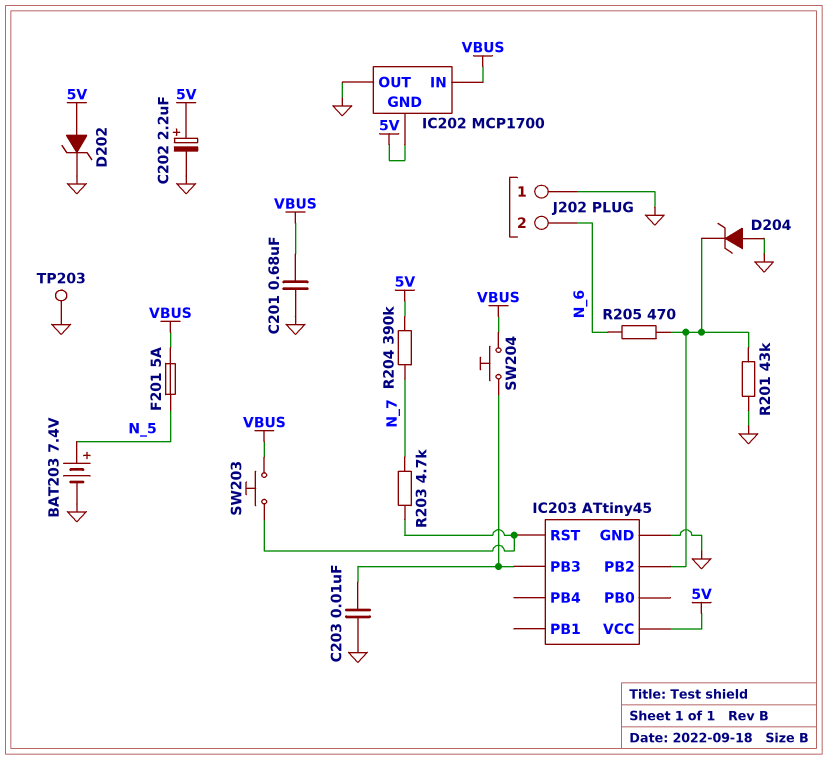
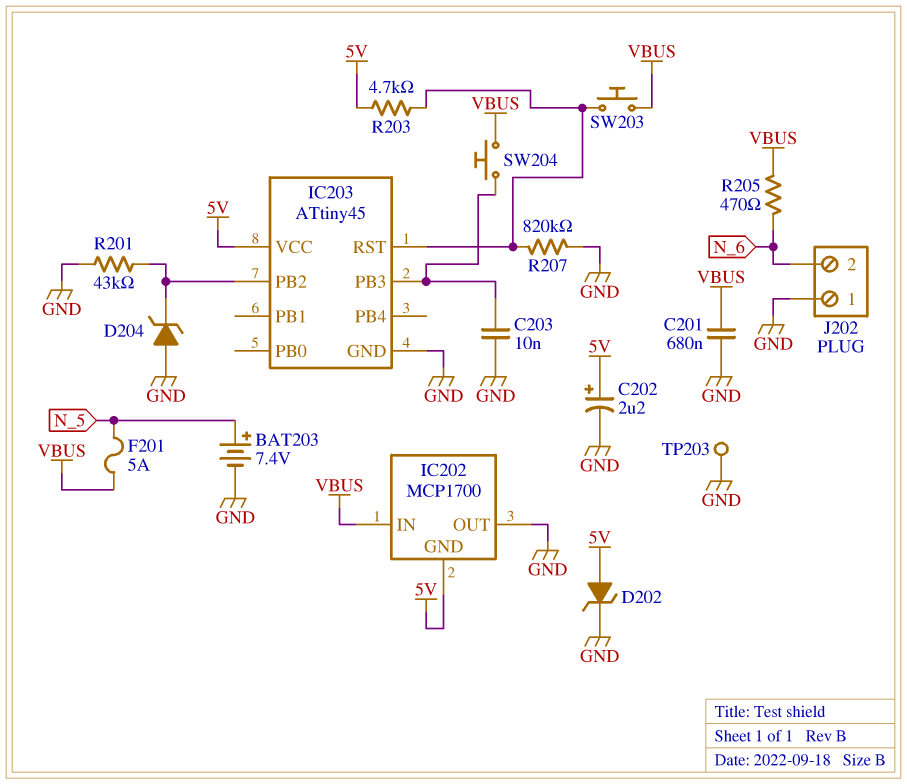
R203: 4.7k (IC203/RST, N_7) -> 4.7k (5V, IC203/RST)
R204: 390k (5V, N_7) -> none
R205: 470 (IC203/PB2, N_6) -> 470 (N_6, VBUS)
R207: none -> 820k (GND, IC203/RST)

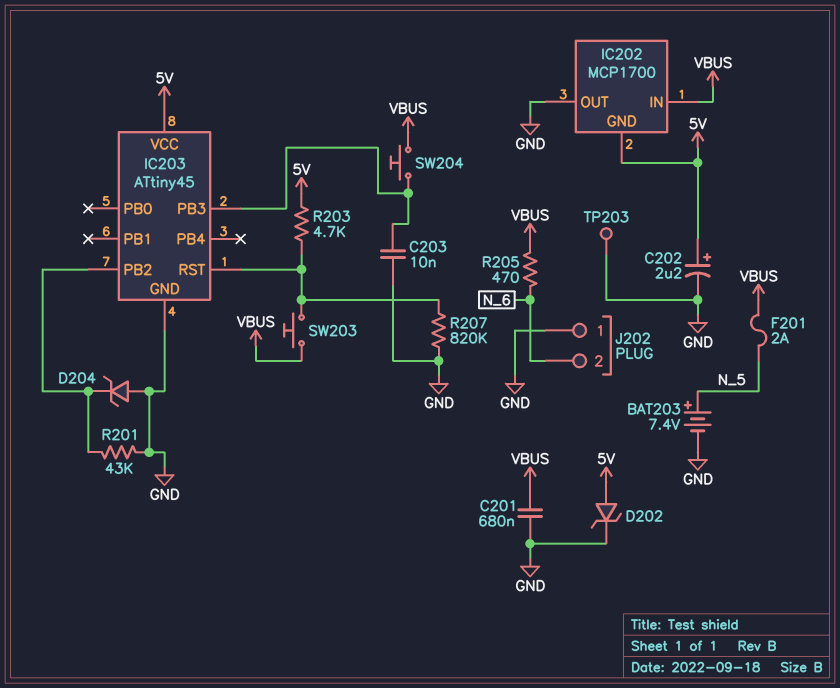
F201: 5A (N_5, VBUS) -> 2A (N_5, VBUS)

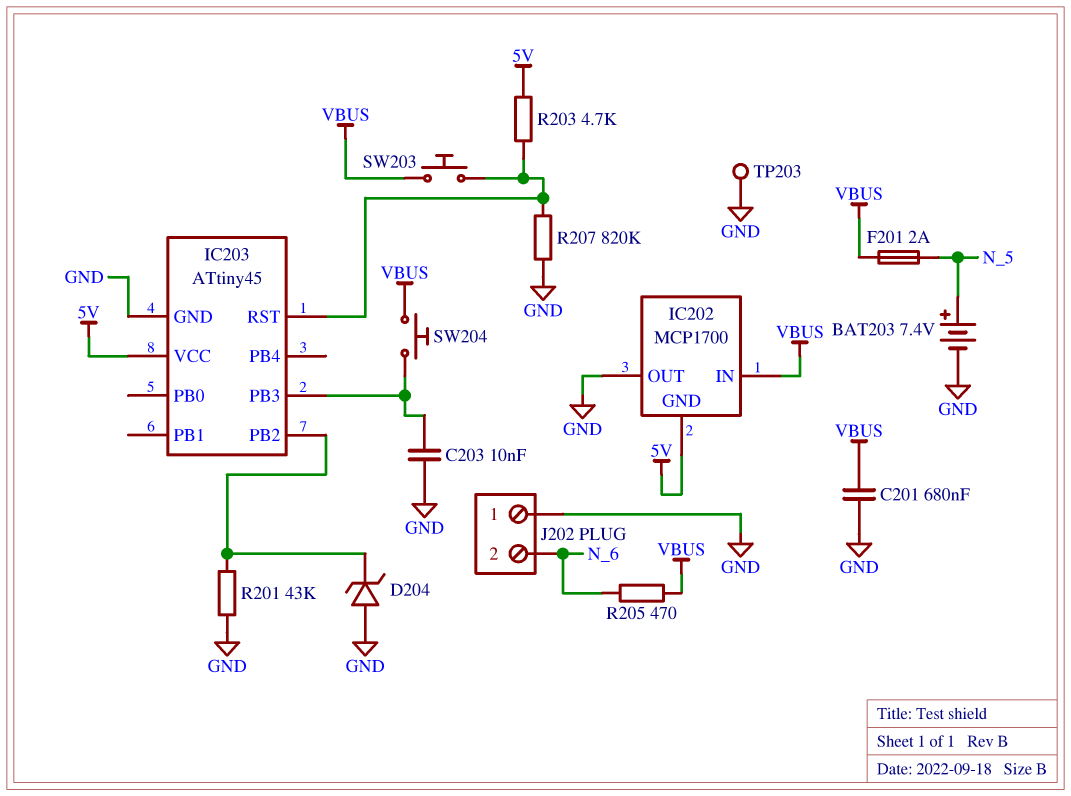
C202: 2.2uF (plus 5V, minus GND) -> none
D202: zener (A 5V, K GND) -> none

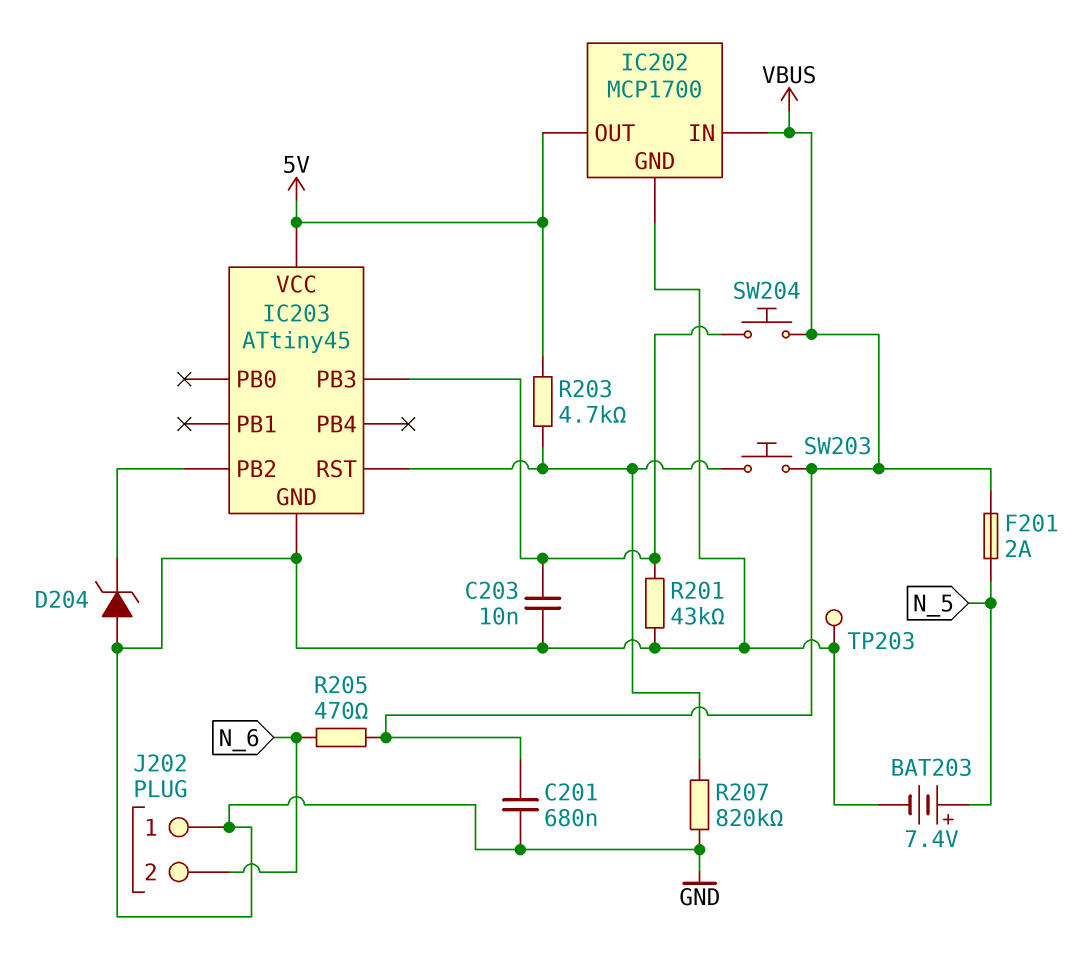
IC202 pin GND: 5V -> GND
IC202 pin OUT: GND -> 5V
R201: 43k (GND, IC203/PB2) -> 43k (GND, IC203/PB3)

